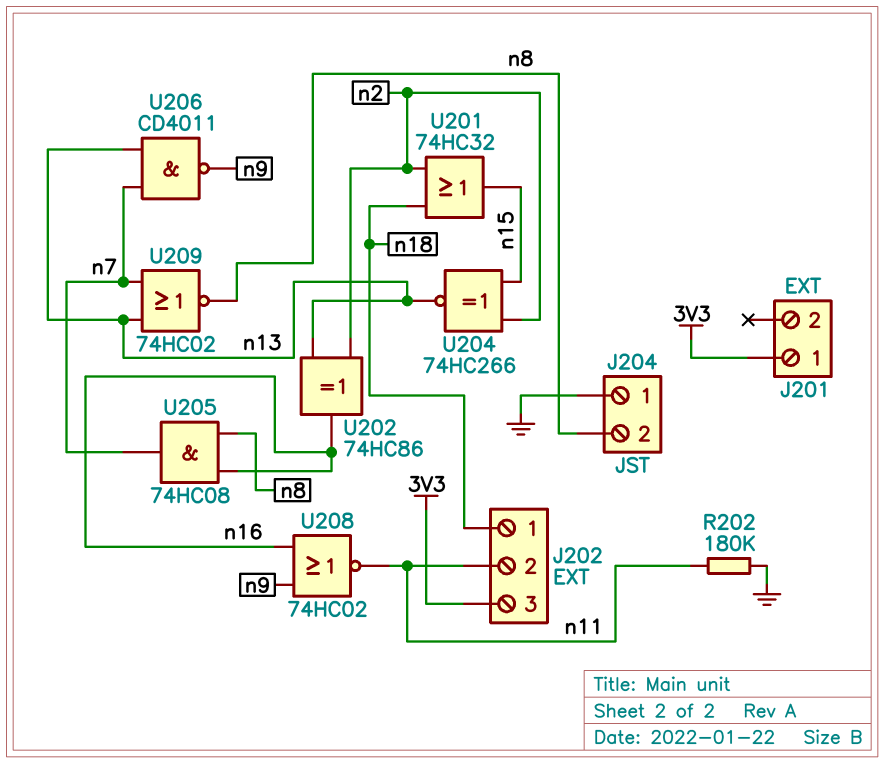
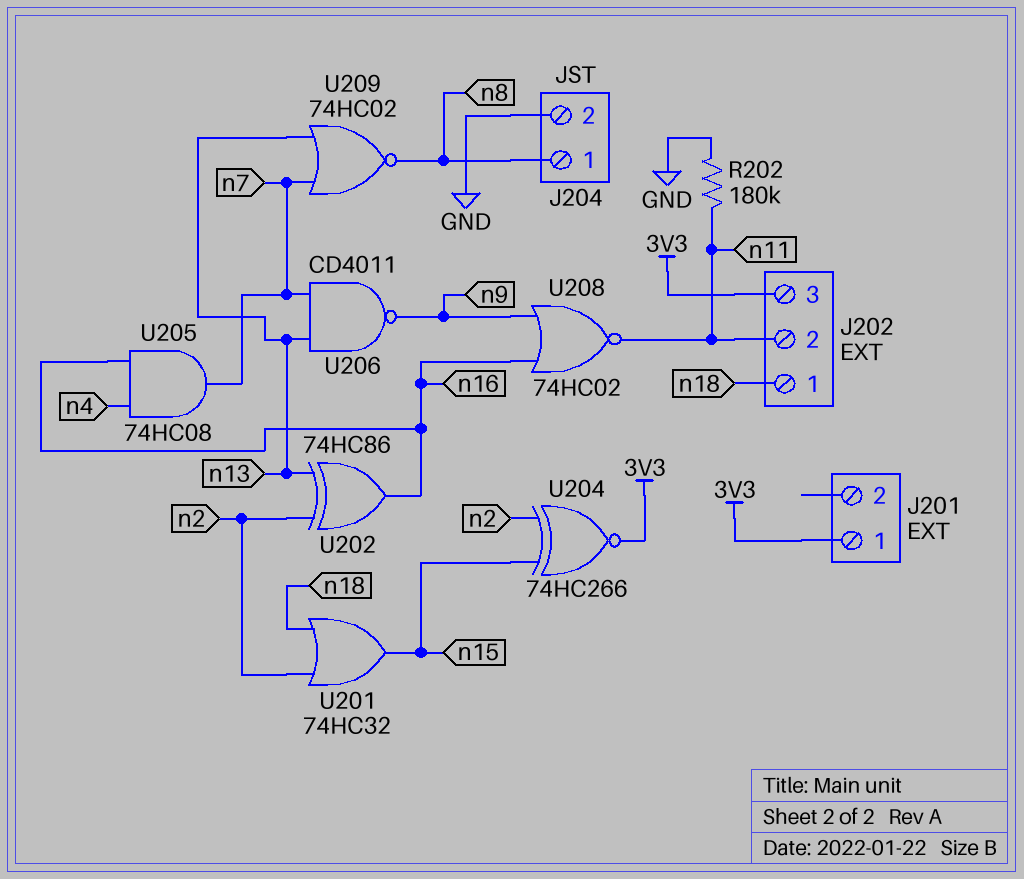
J204 pin 1: GND -> n8
J204 pin 2: n8 -> GND
U204: XNOR 74HC266 (in n2, in n15, out n13) -> XNOR 74HC266 (in n2, in n15, out 3V3)
U205: AND 74HC08 (in n8, in n16, out n7) -> AND 74HC08 (in n4, in n16, out n7)

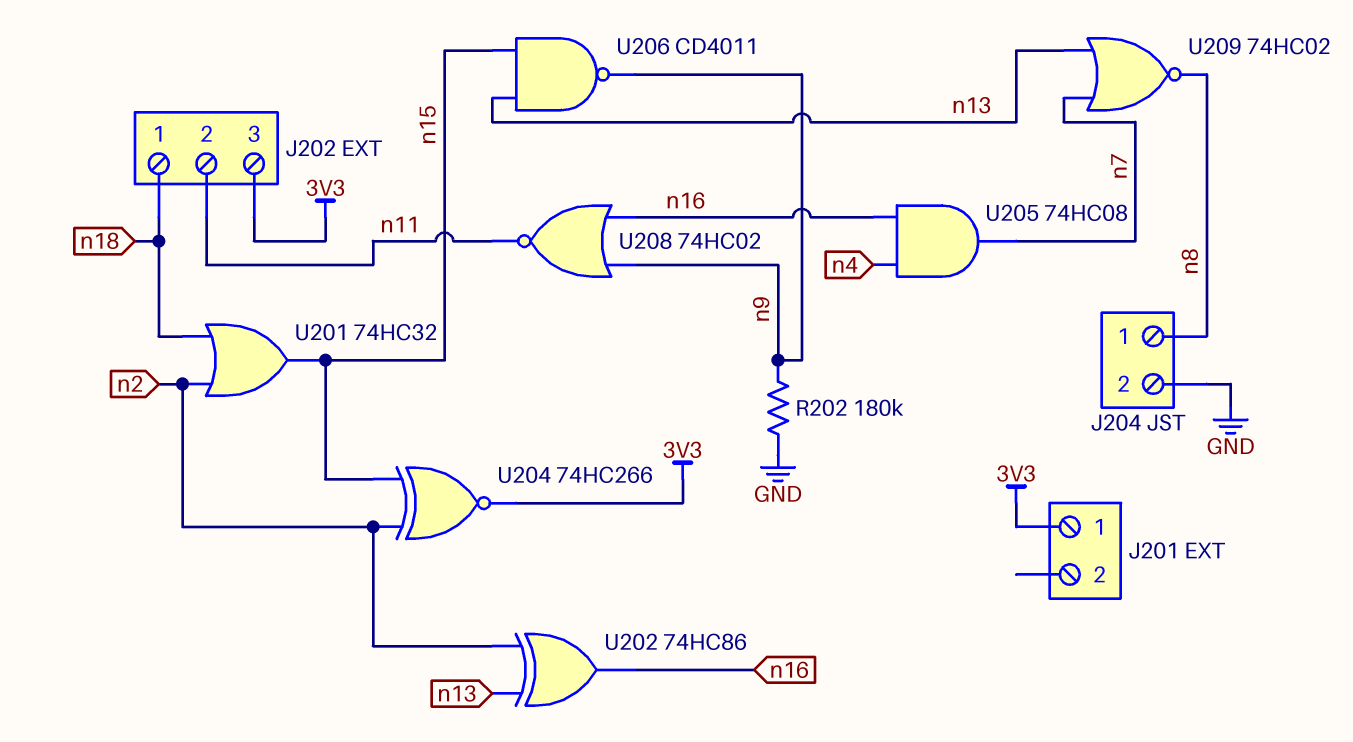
R202: 180k (GND, n11) -> 180k (GND, n9)
U206: NAND CD4011 (in n7, in n13, out n9) -> NAND CD4011 (in n13, in n15, out n9)

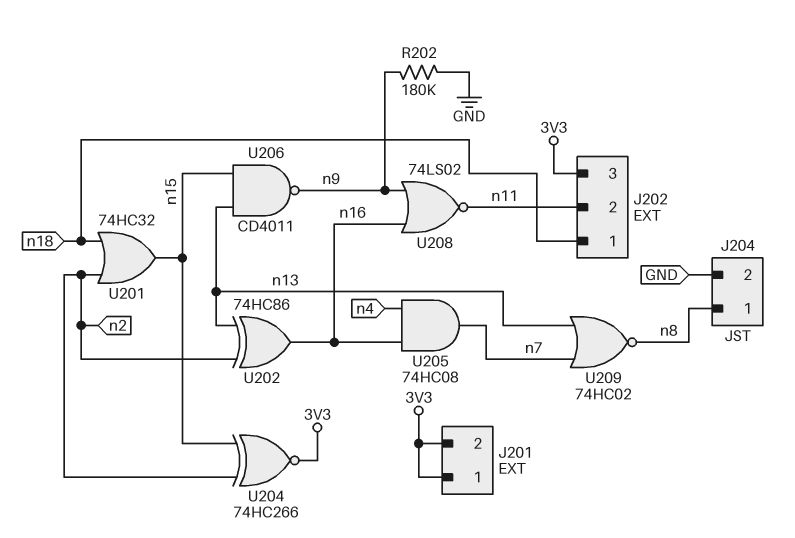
J201 pin 2: none -> 3V3
U208: NOR 74HC02 (in n9, in n16, out n11) -> NOR 74LS02 (in n9, in n16, out n11)

